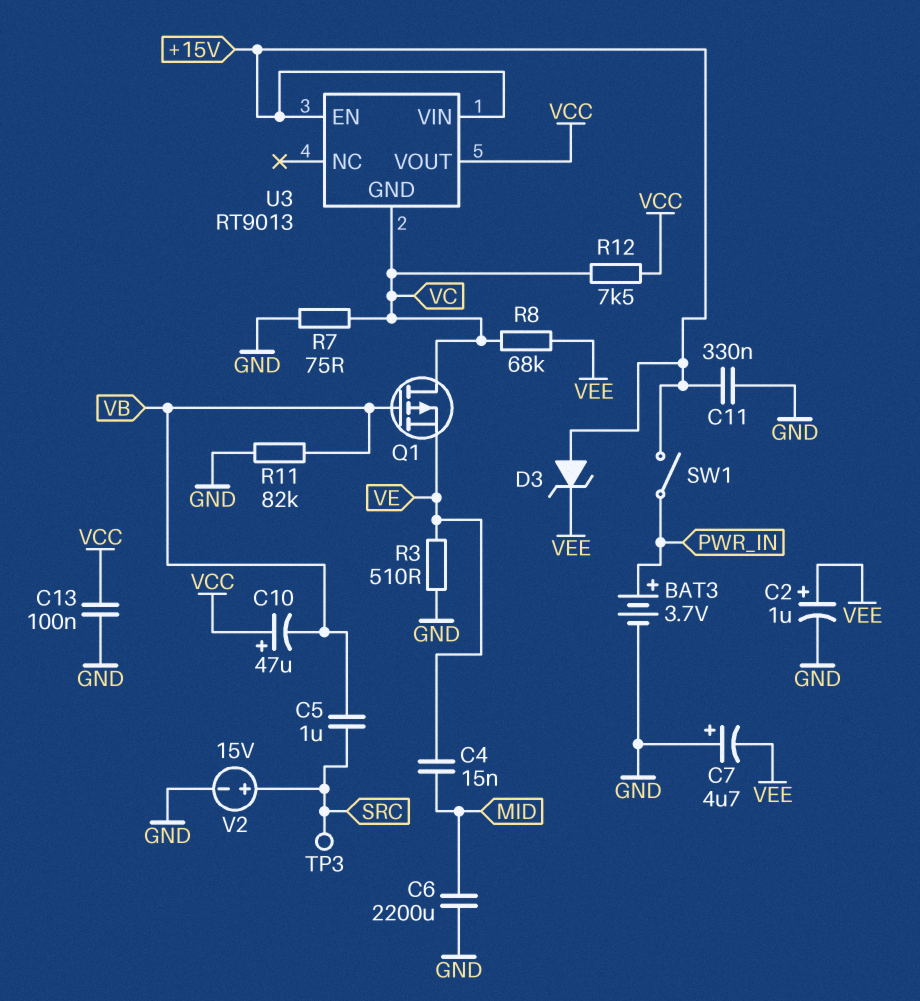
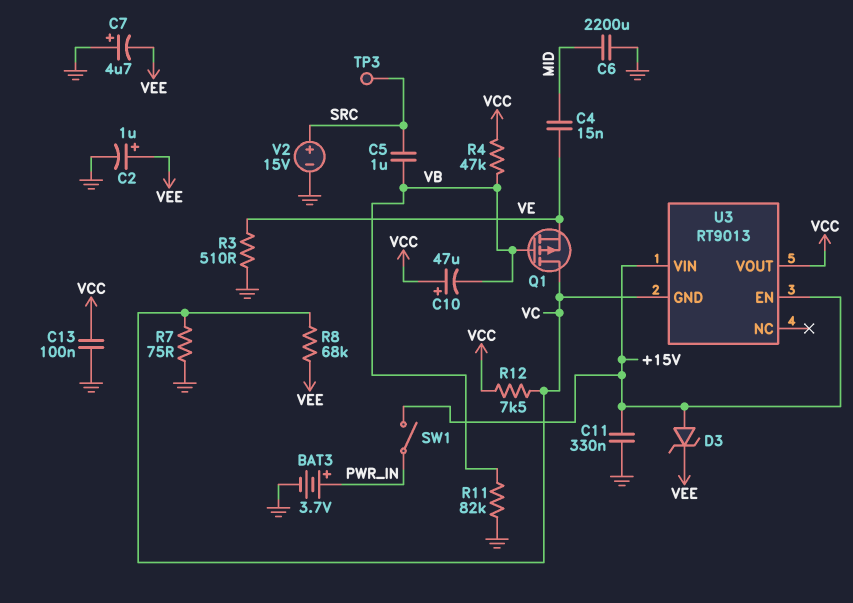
R4: none -> 47k (VB, VCC)

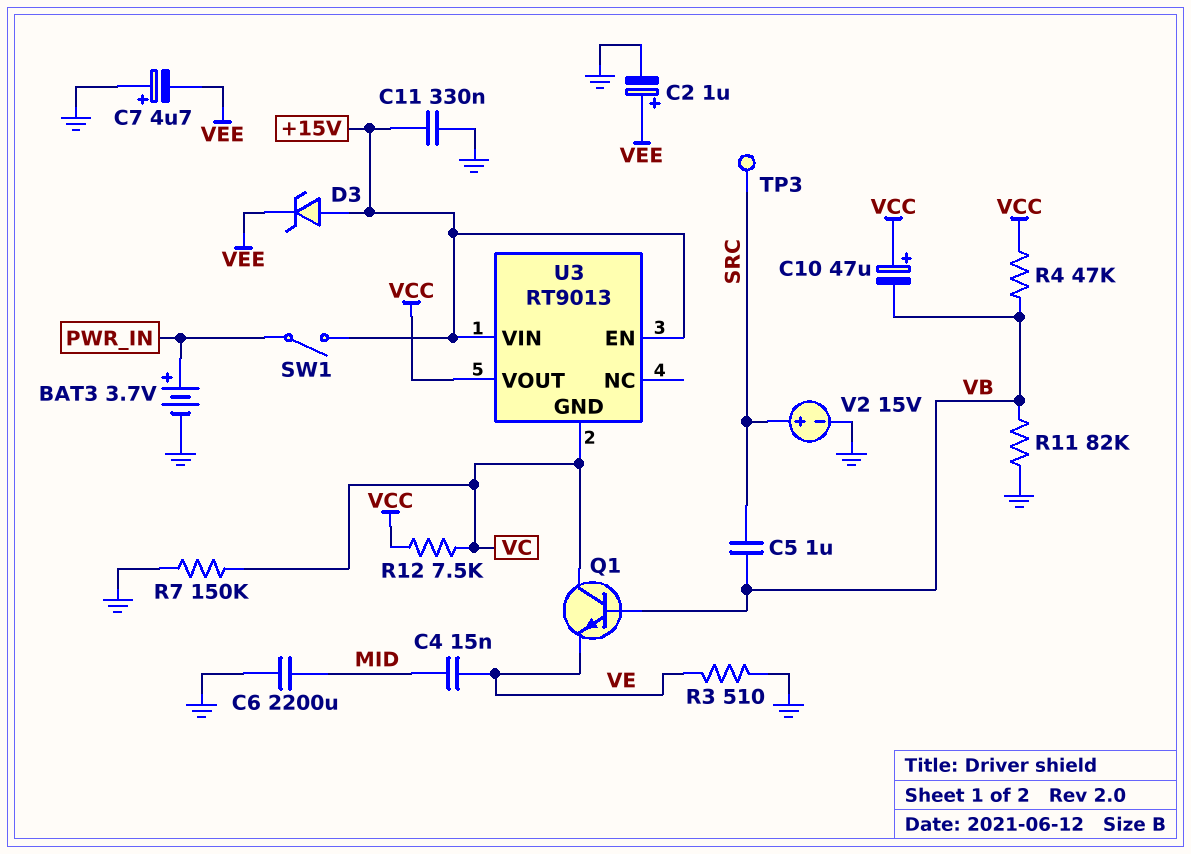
C13: 100nF (GND, VCC) -> none
Q1: PMOS (G VB, D VC, S VE) -> NPN (B VB, C VC, E VE)
R7: 75 (GND, VC) -> 150k (GND, VC)
R8: 68k (VC, VEE) -> none

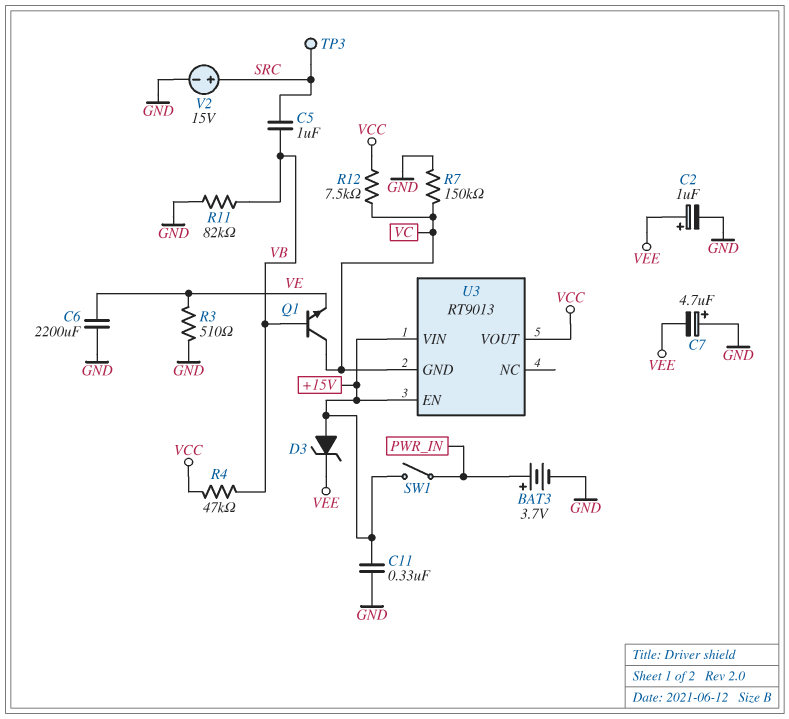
C4: 15nF (MID, VE) -> none
C6: 2200uF (GND, MID) -> 2200uF (GND, VE)
C10: 47uF (plus VCC, minus VB) -> none

